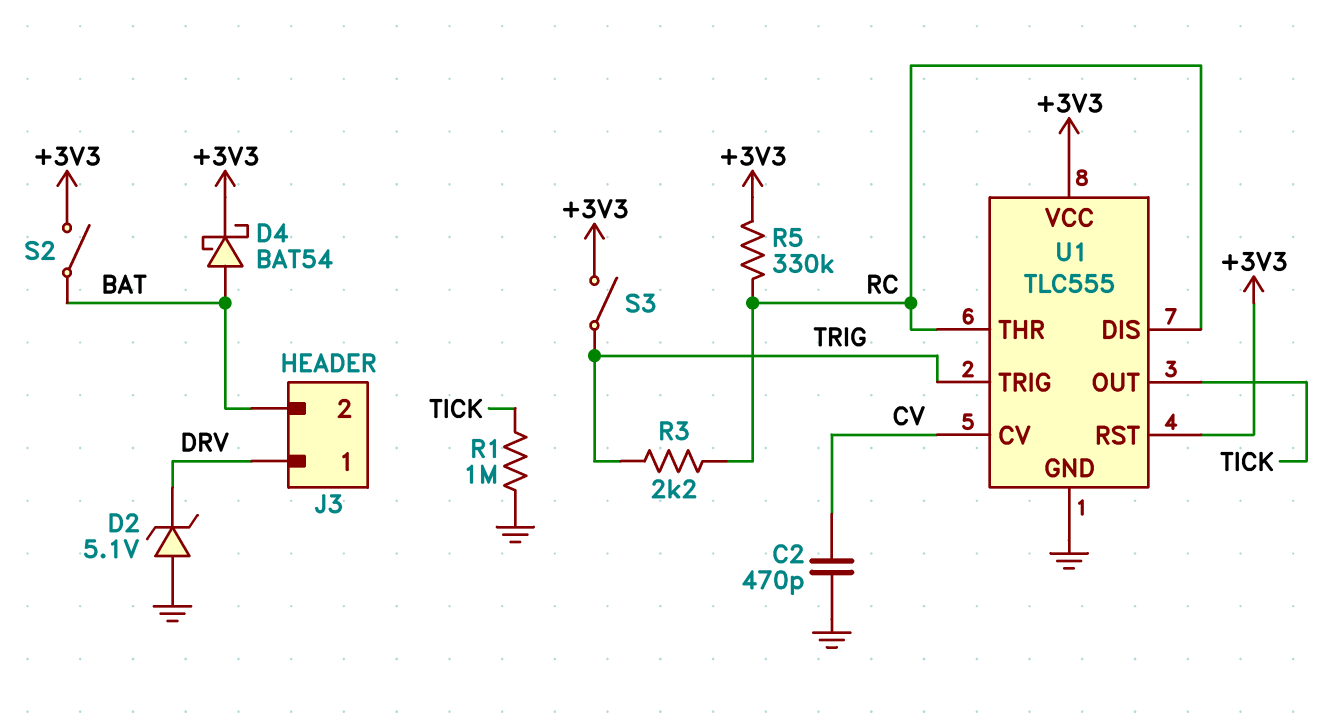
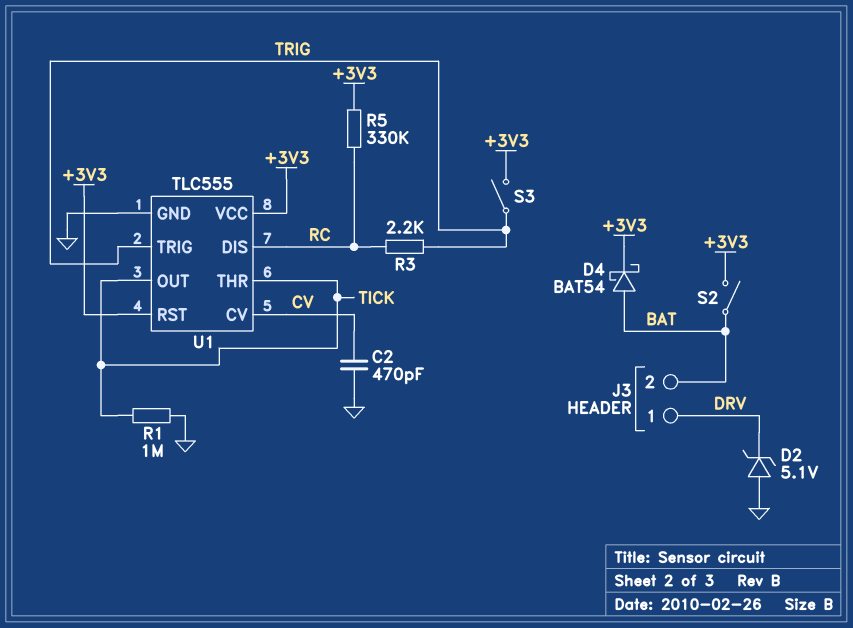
U1 pin THR: RC -> TICK

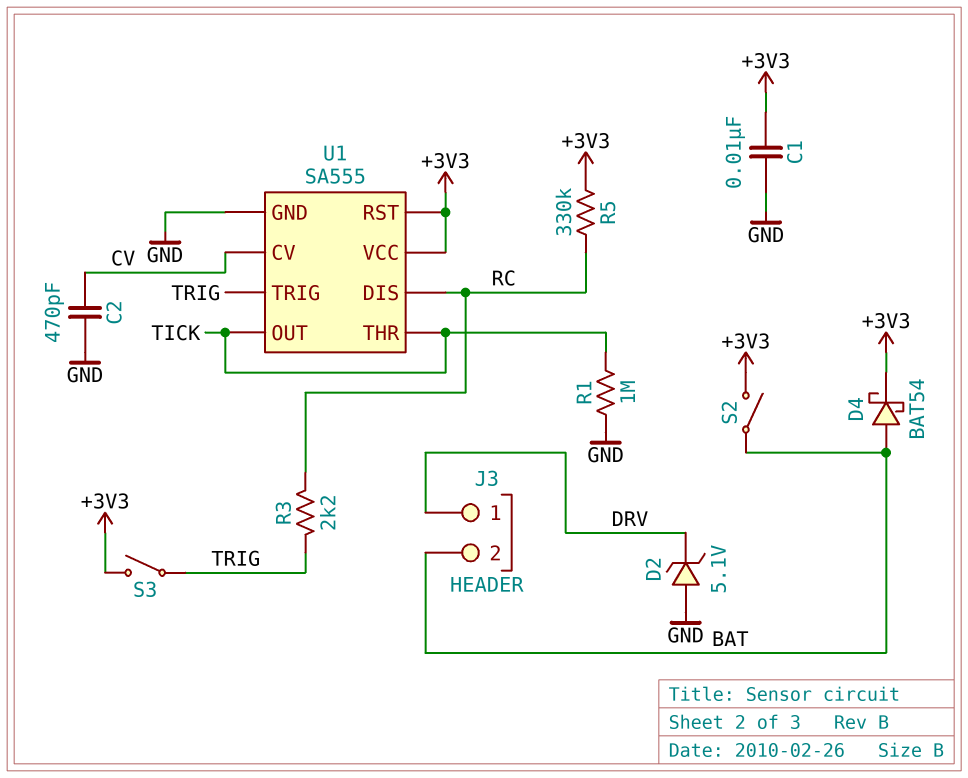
C1: none -> 10nF (+3V3, GND)
U1: TLC555 -> SA555

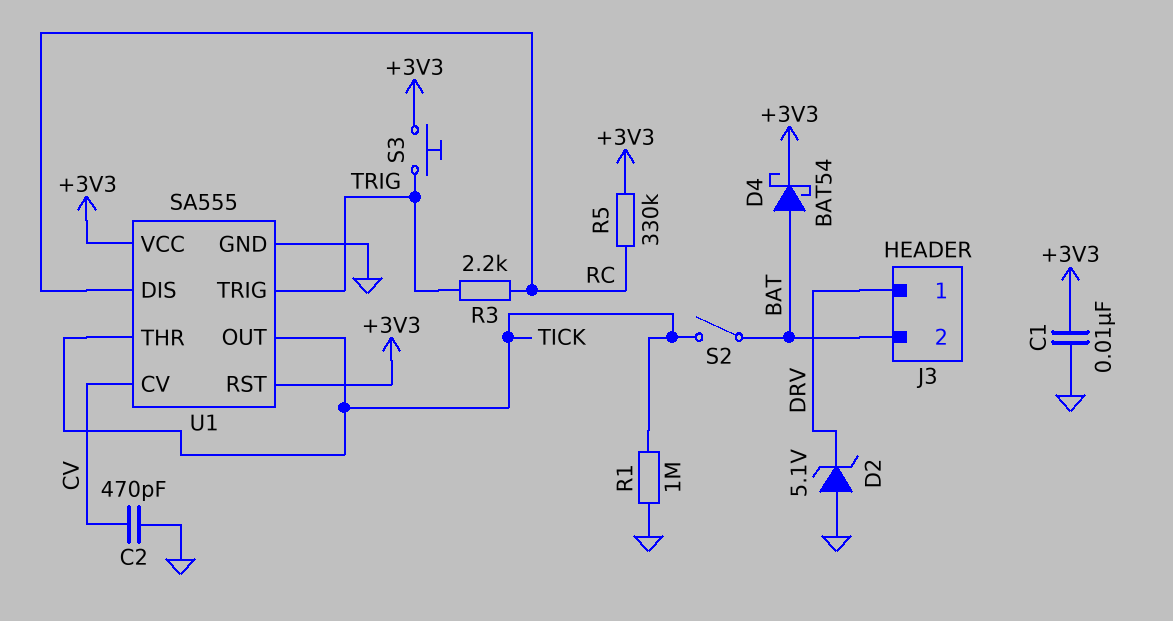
S2: switch (+3V3, BAT) -> switch (BAT, TICK)
S3: switch (+3V3, TRIG) -> button (+3V3, TRIG)

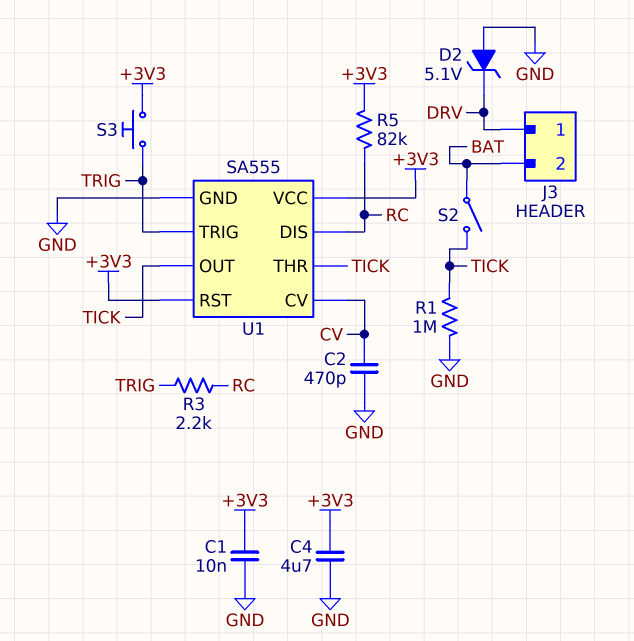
C4: none -> 4.7uF (+3V3, GND)
D4: schottky BAT54 (A BAT, K +3V3) -> none
R5: 330k (+3V3, RC) -> 82k (+3V3, RC)

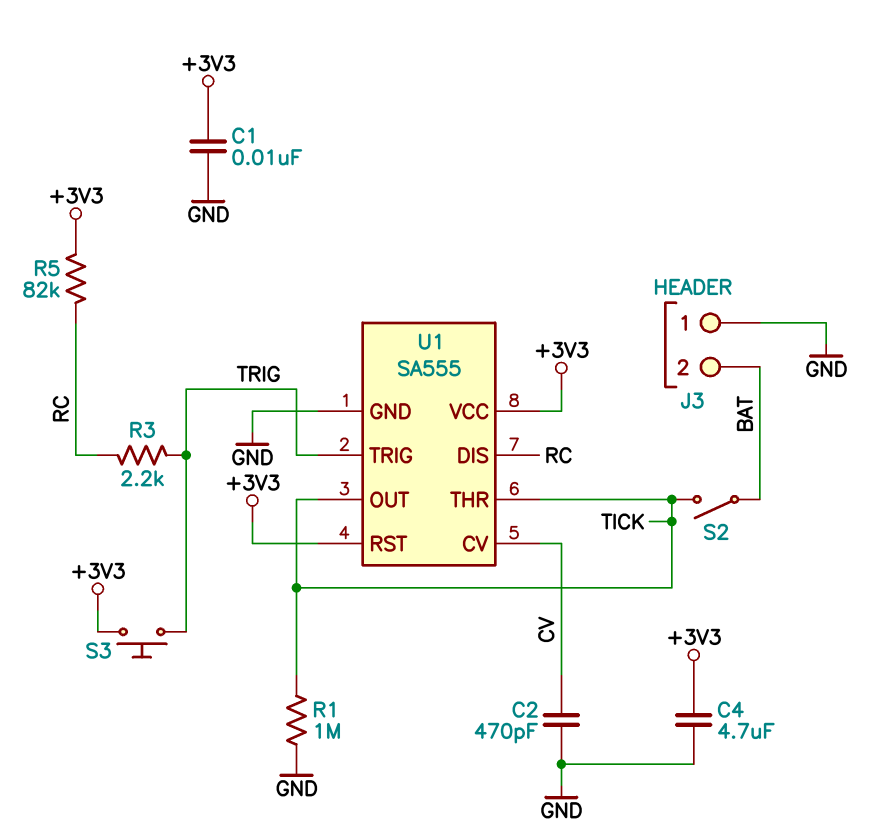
D2: zener 5.1V (A GND, K DRV) -> none
J3 pin 1: DRV -> GND

